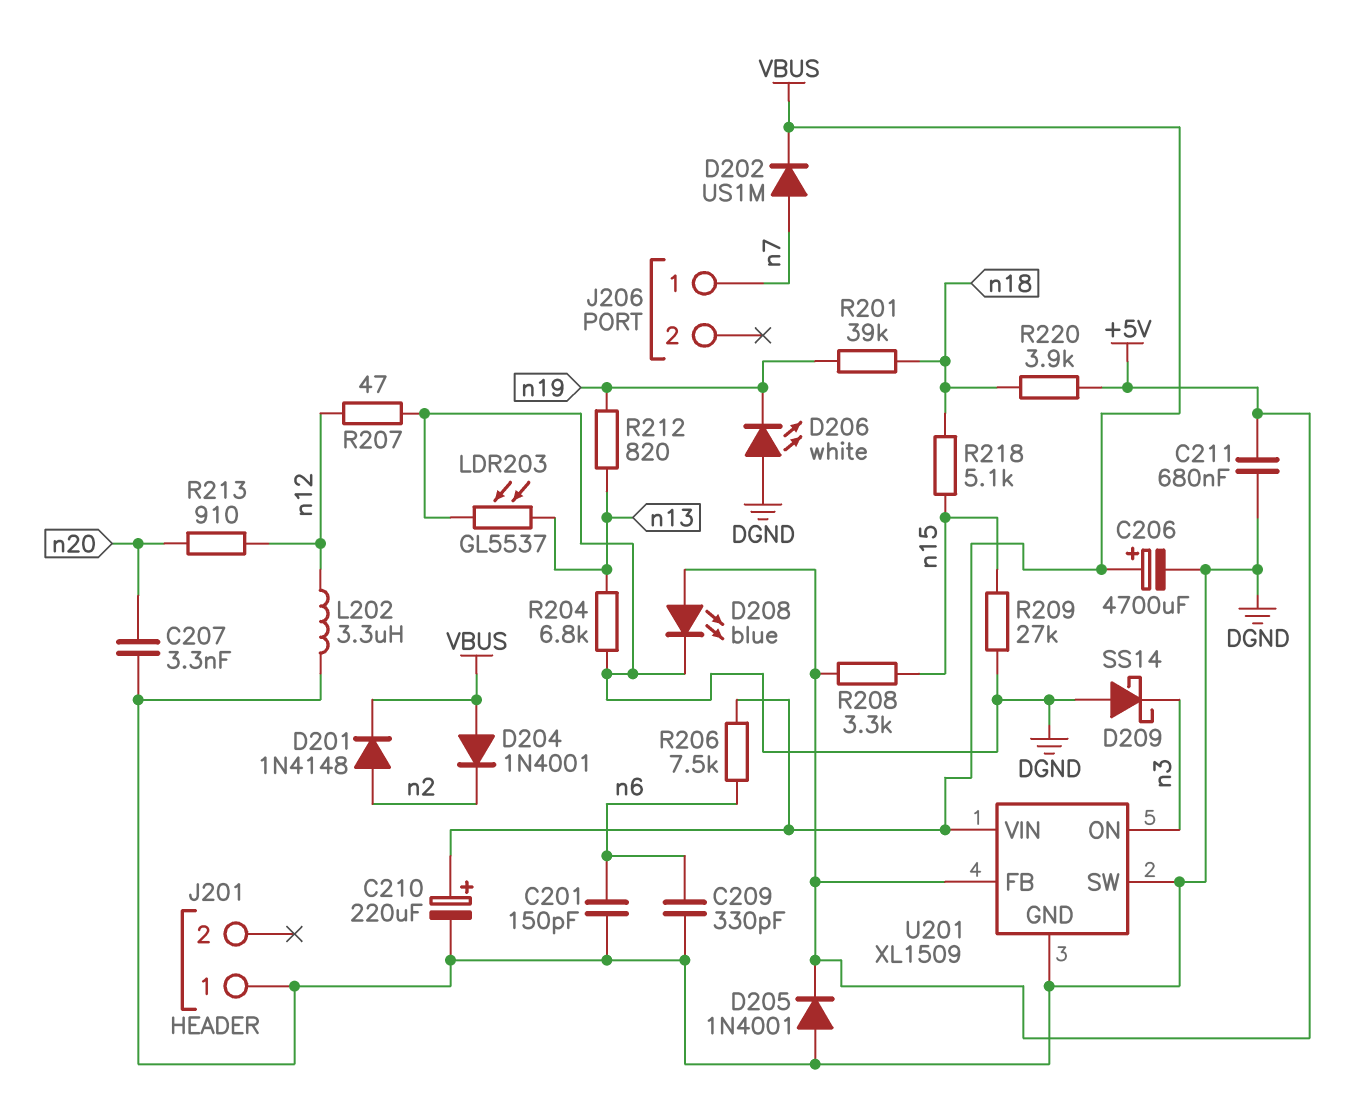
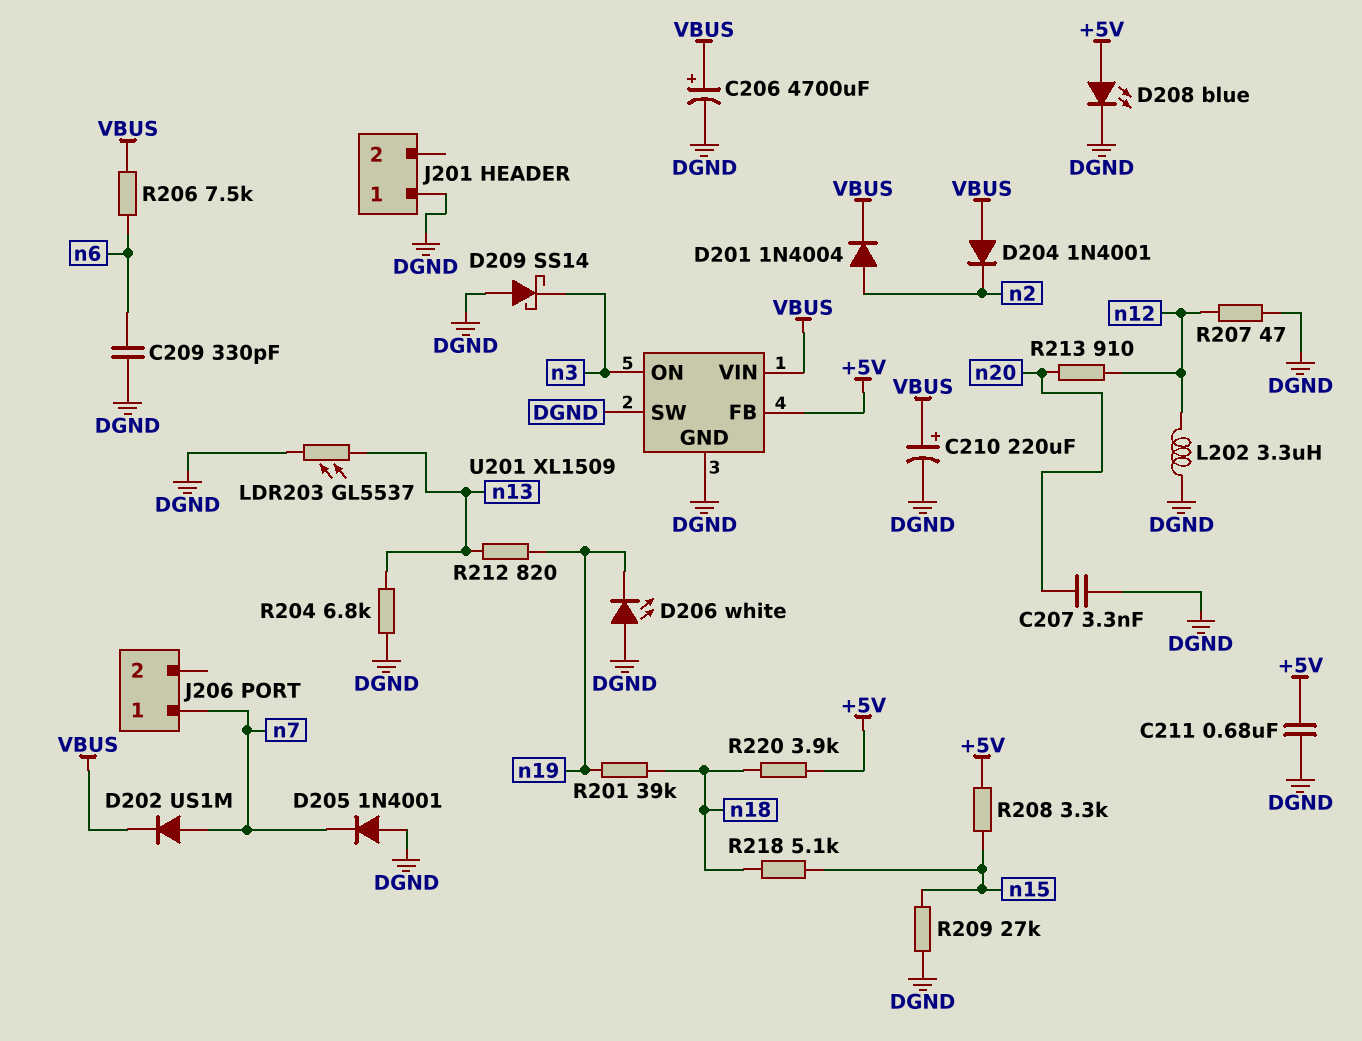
C201: 150pF (DGND, n6) -> none
D201: diode 1N4148 (A n2, K VBUS) -> diode 1N4004 (A n2, K VBUS)
D205: diode 1N4001 (A DGND, K +5V) -> diode 1N4001 (A DGND, K n7)

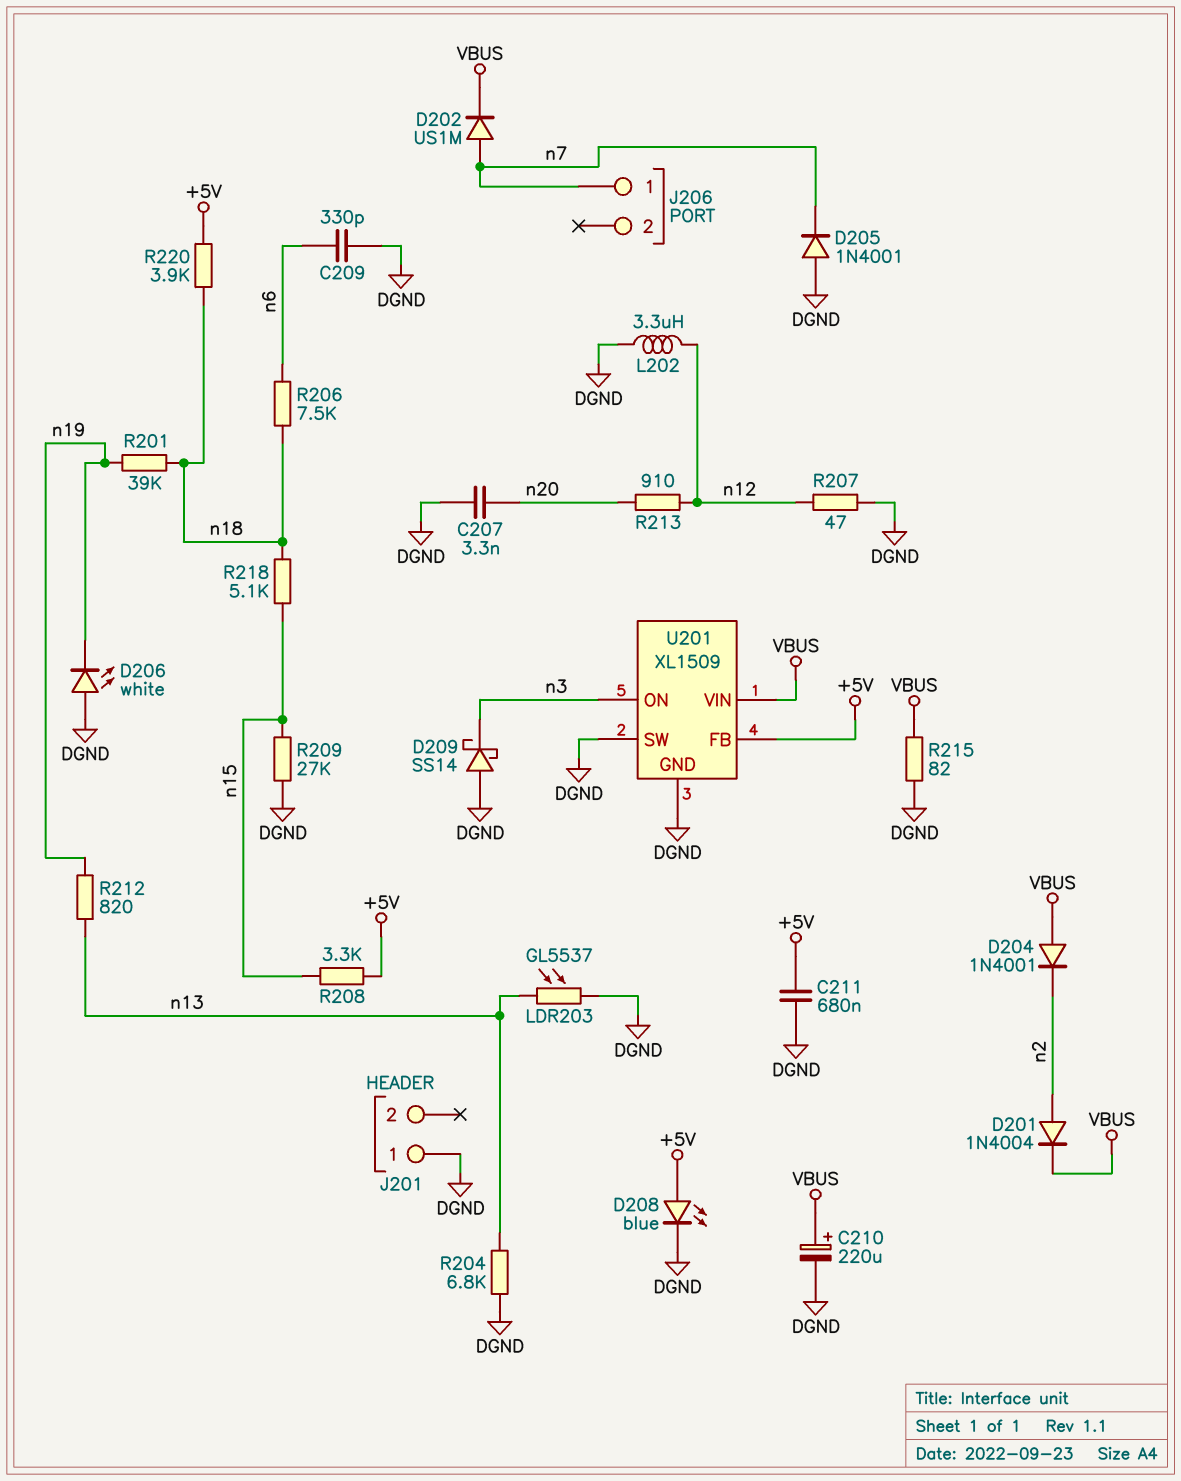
C206: 4700uF (plus VBUS, minus DGND) -> none
R206: 7.5k (VBUS, n6) -> 7.5k (n6, n18)
R215: none -> 82 (DGND, VBUS)

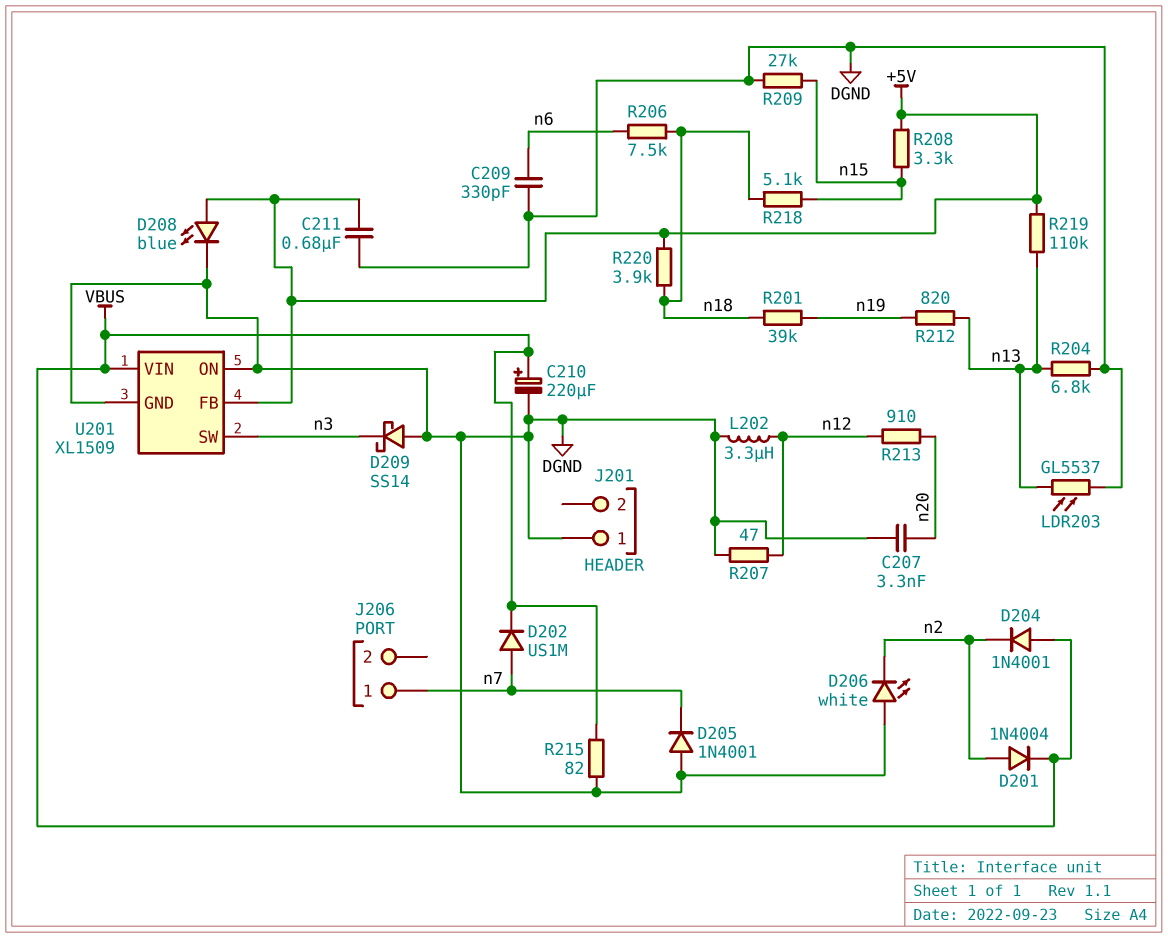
D206: LED white (A DGND, K n19) -> LED white (A DGND, K n2)
R219: none -> 110k (+5V, n13)
U201 pin ON: n3 -> DGND
U201 pin SW: DGND -> n3

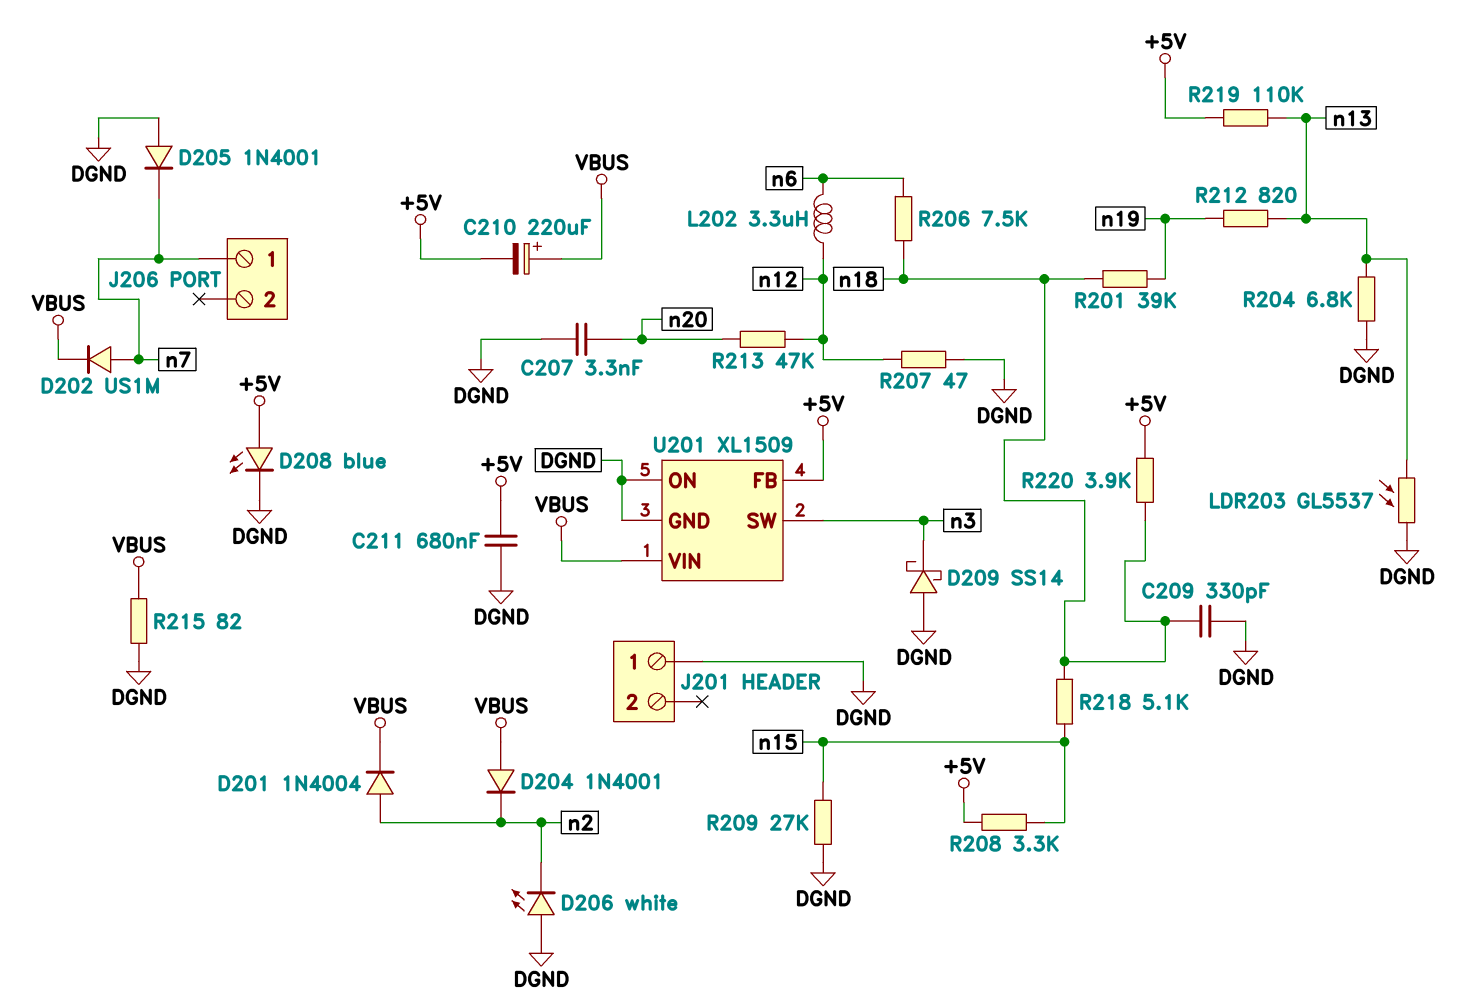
C209: 330pF (DGND, n6) -> 330pF (DGND, n18)
C210: 220uF (plus VBUS, minus DGND) -> 220uF (plus VBUS, minus +5V)
L202: 3.3uH (DGND, n12) -> 3.3uH (n6, n12)
R213: 910 (n12, n20) -> 47k (n12, n20)

